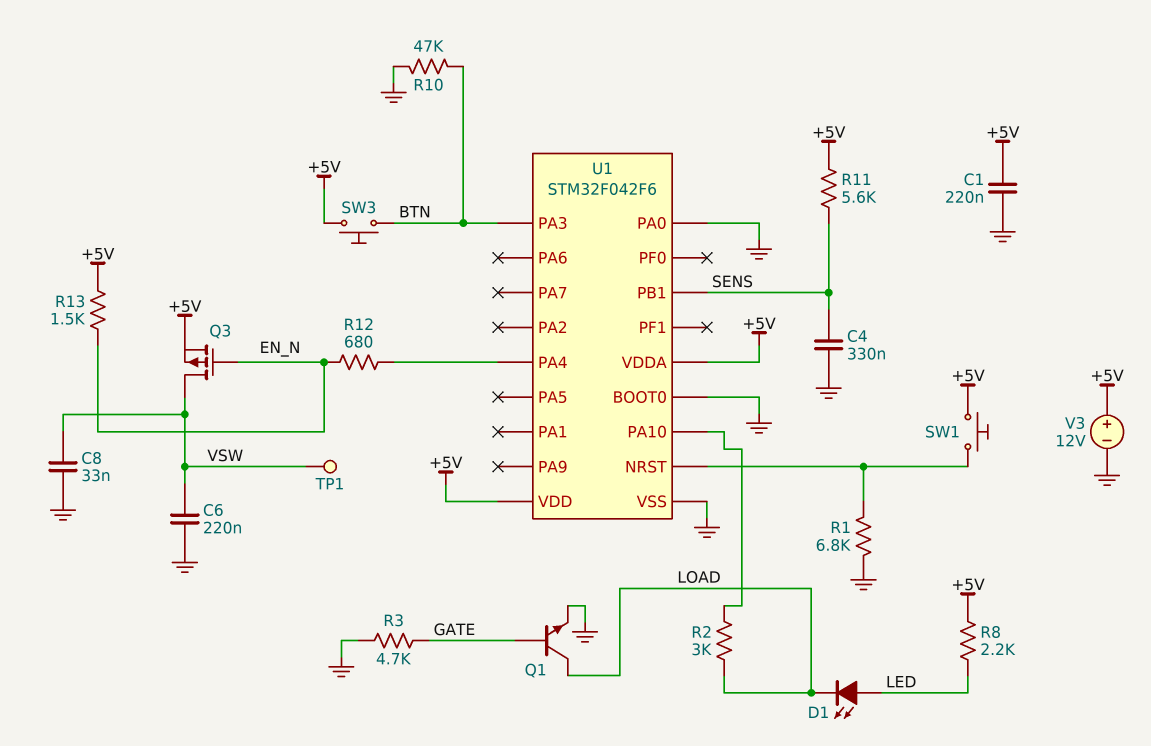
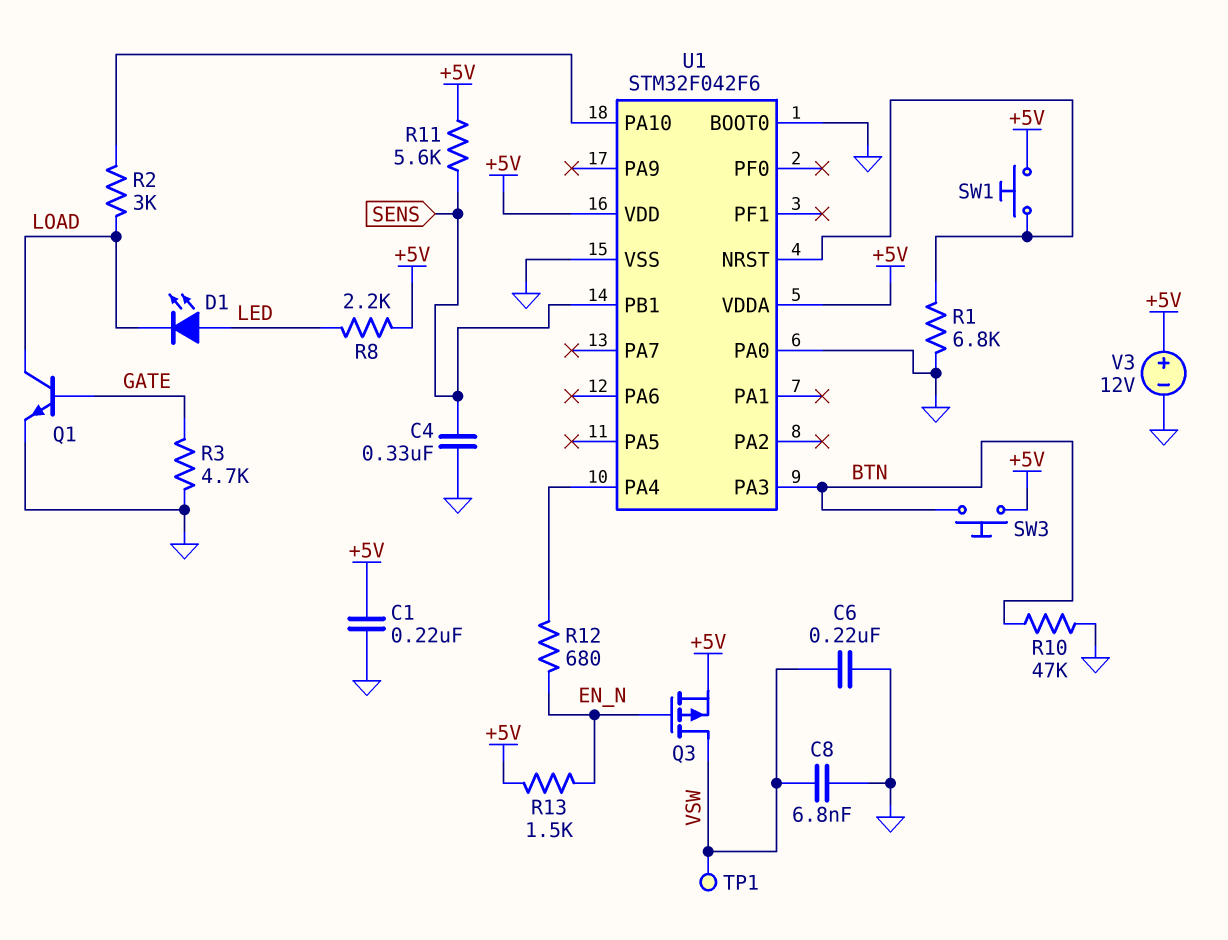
C8: 33nF (GND, VSW) -> 6.8nF (GND, VSW)

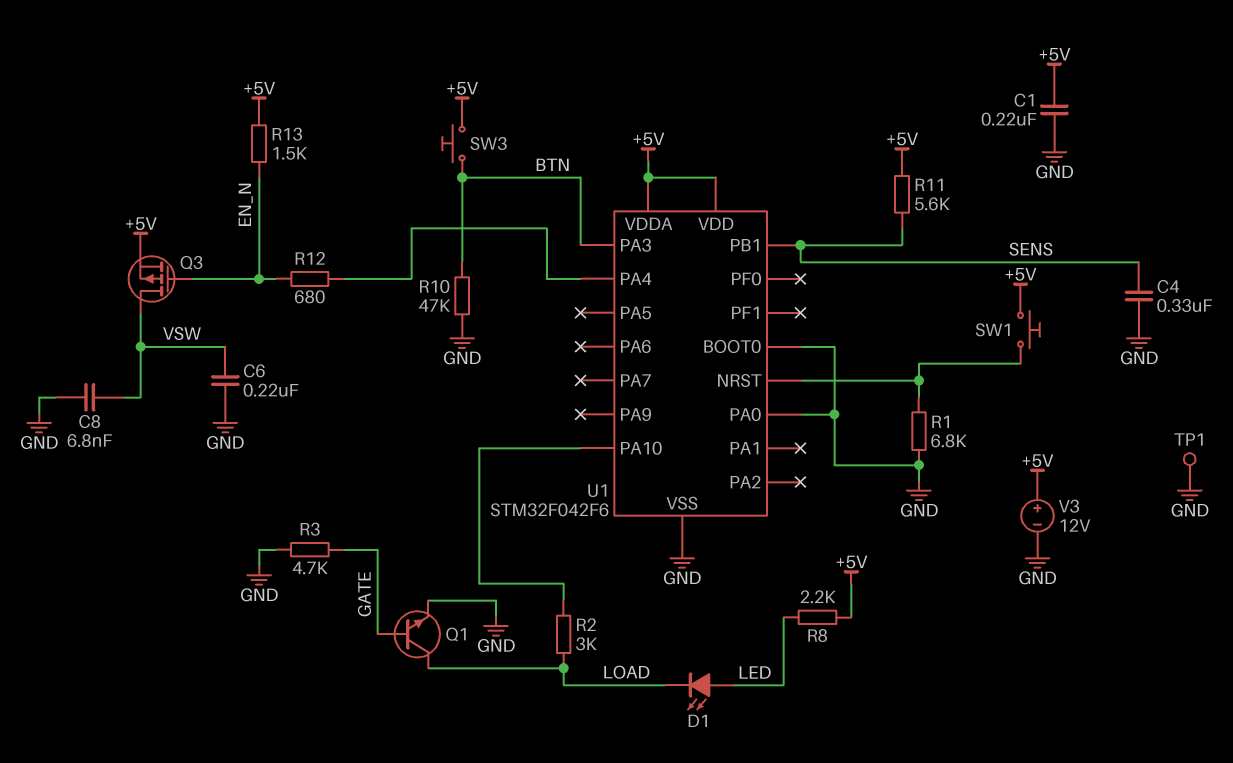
TP1: test point (VSW) -> test point (GND)

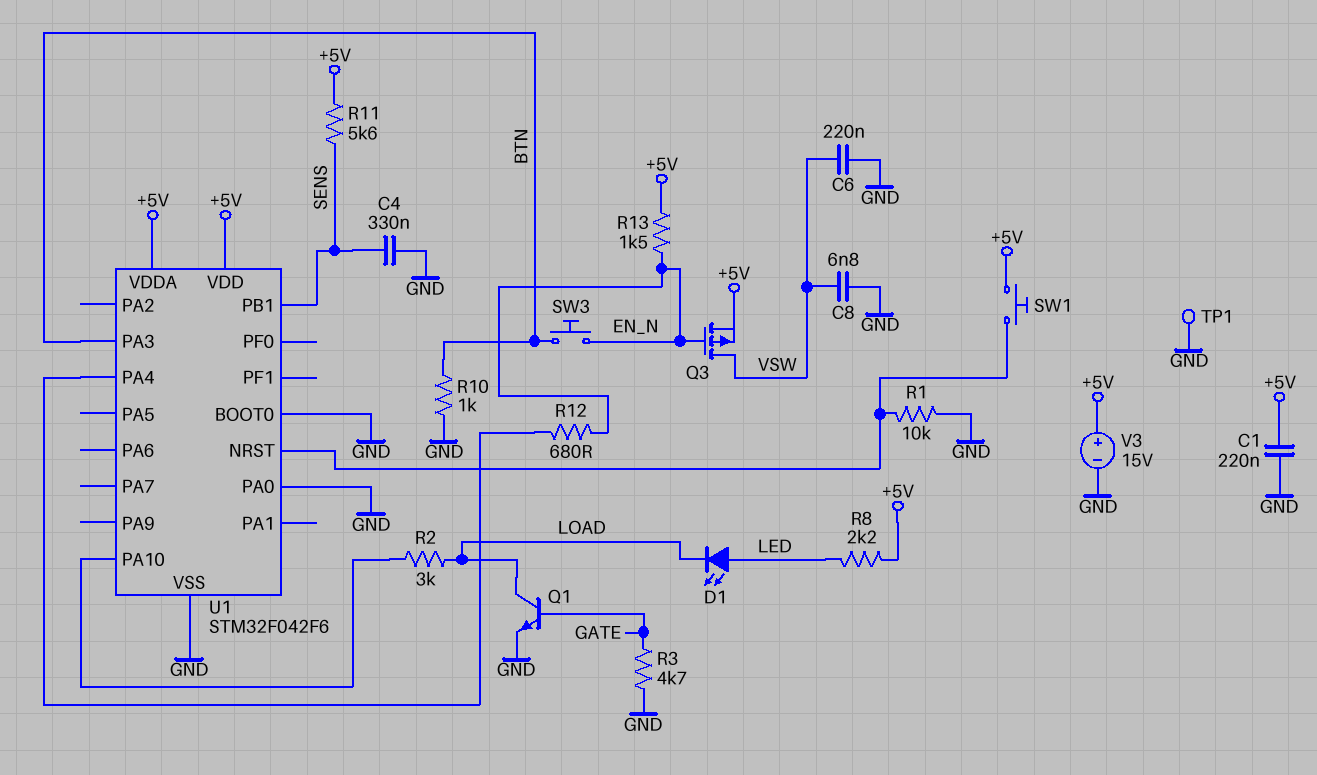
R1: 6.8k (GND, U1/NRST) -> 10k (GND, U1/NRST)
R10: 47k (BTN, GND) -> 1k (BTN, GND)
SW3: button (+5V, BTN) -> button (BTN, EN_N)
V3: 12V (plus +5V, minus GND) -> 15V (plus +5V, minus GND)

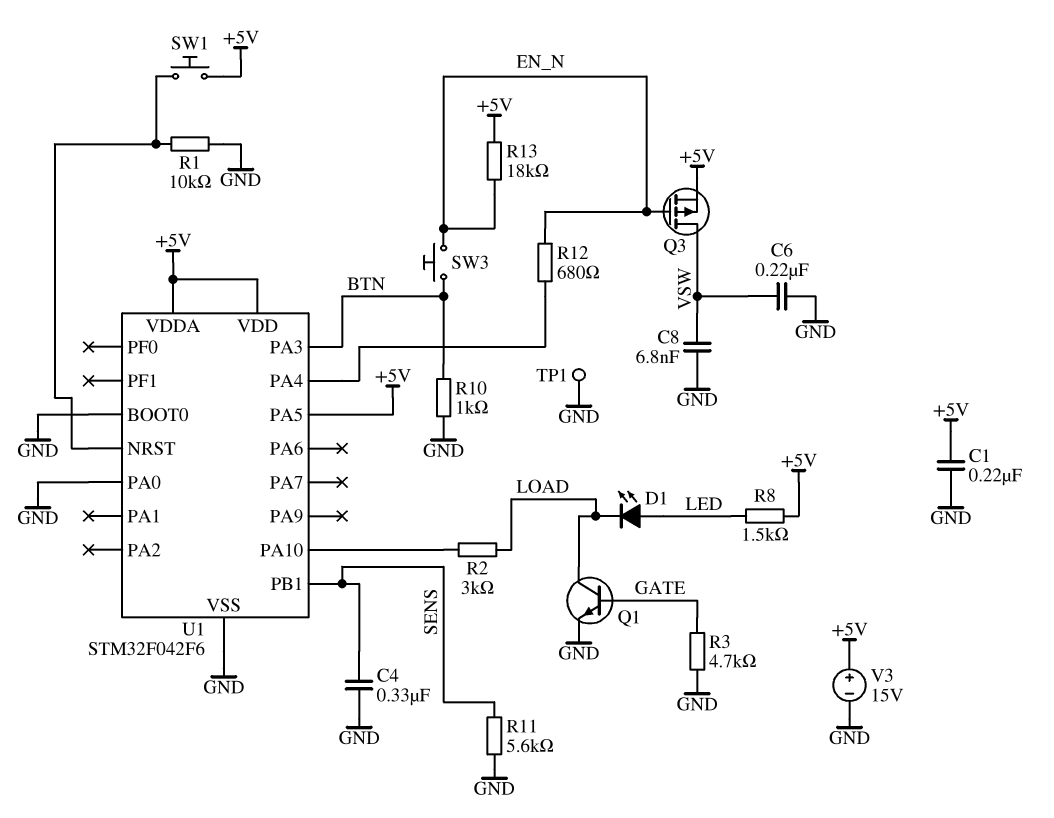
R8: 2.2k (+5V, LED) -> 1.5k (+5V, LED)
R11: 5.6k (+5V, SENS) -> 5.6k (GND, SENS)
R13: 1.5k (+5V, EN_N) -> 18k (+5V, EN_N)
U1 pin PA5: none -> +5V

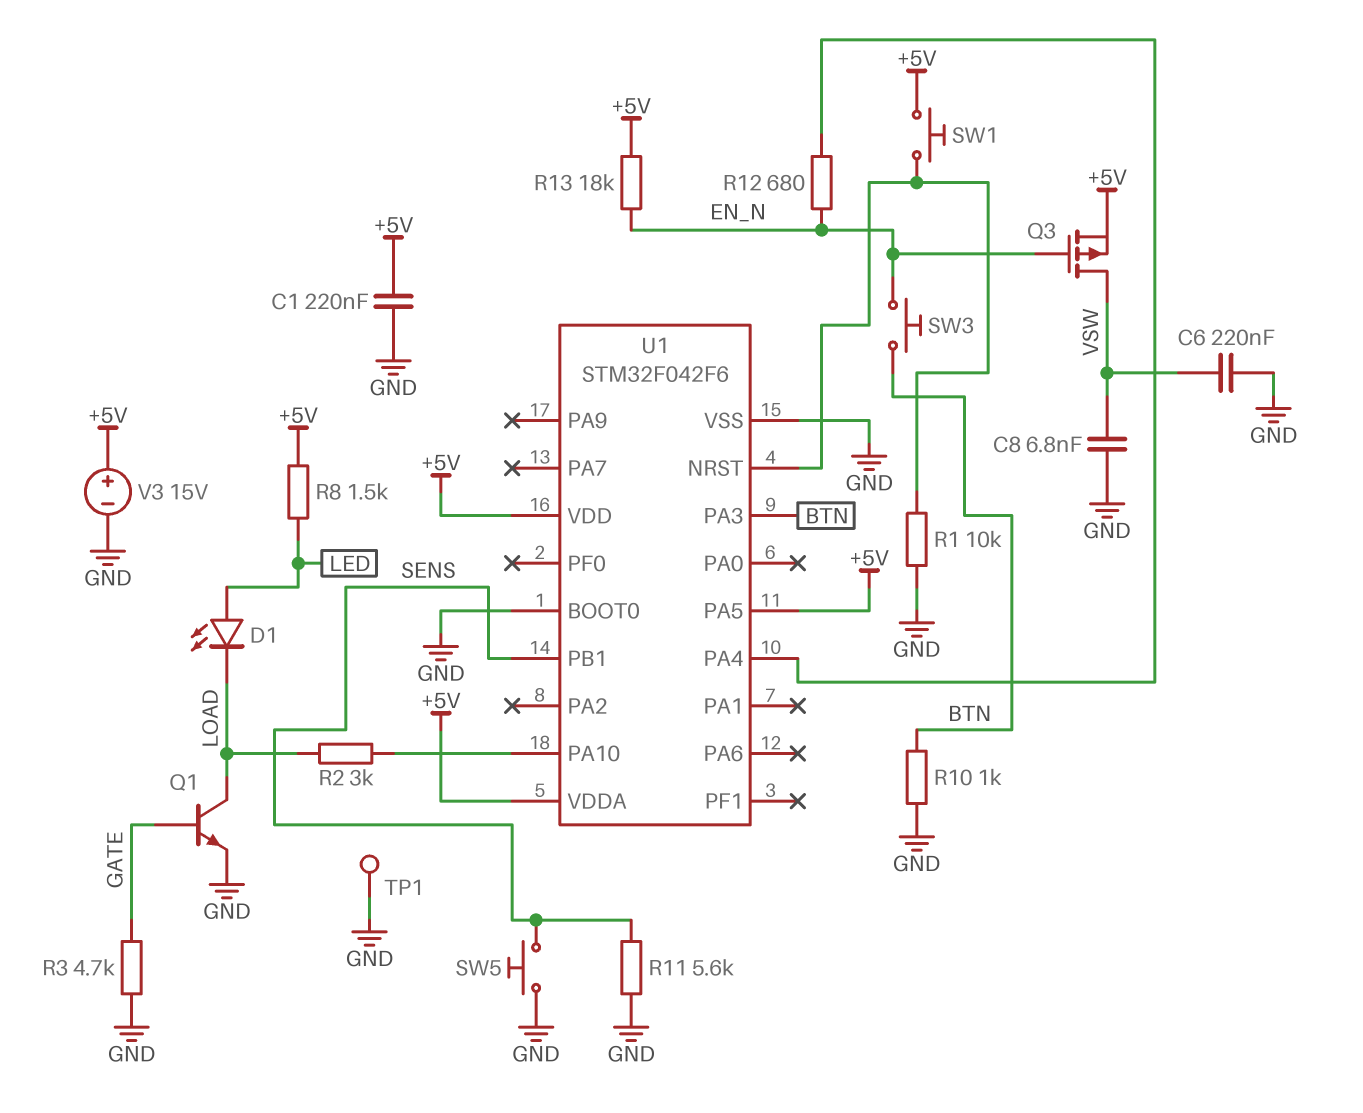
C4: 330nF (GND, SENS) -> none
SW5: none -> button (GND, SENS)
U1 pin PA0: GND -> none

